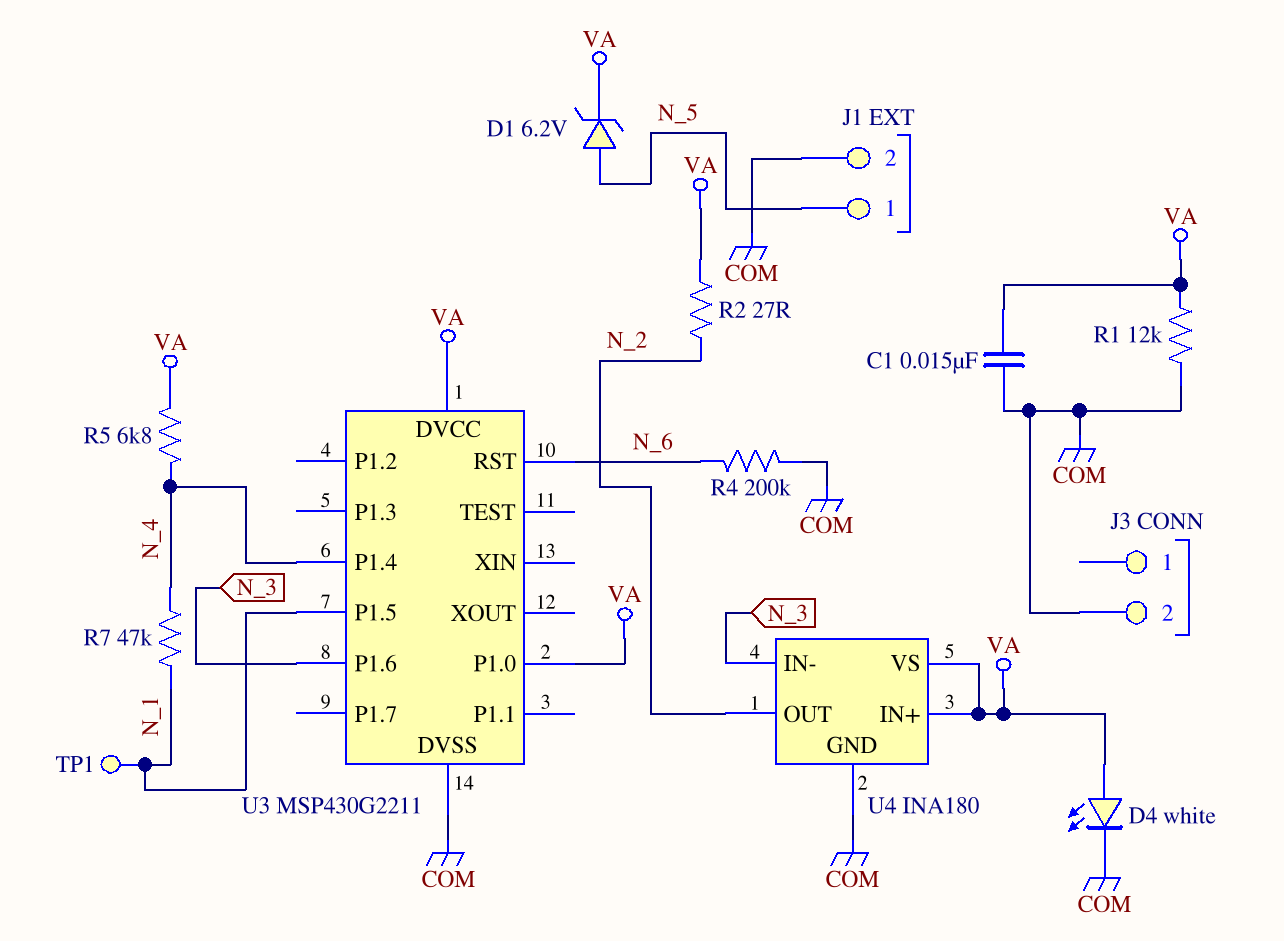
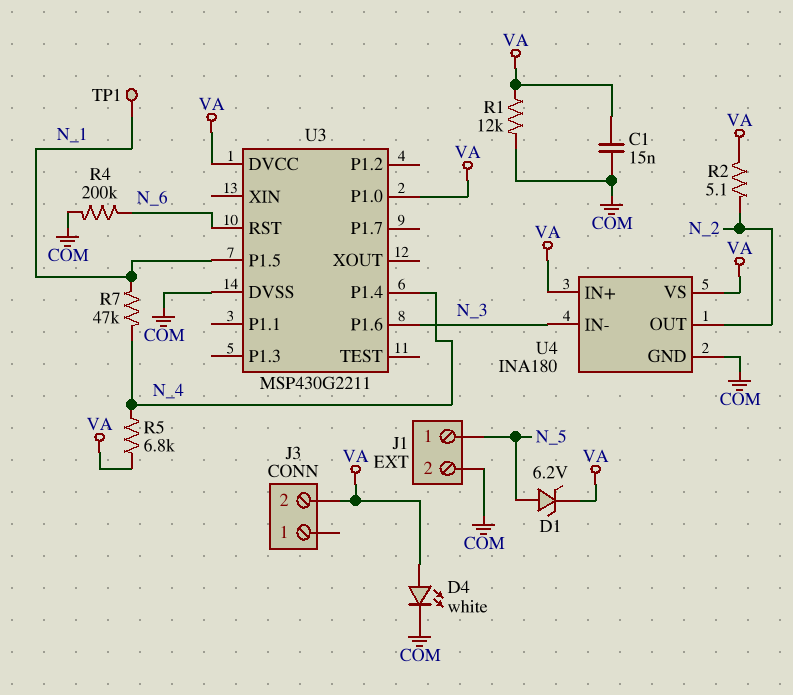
J3 pin 2: COM -> VA
R2: 27 (N_2, VA) -> 5.1 (N_2, VA)

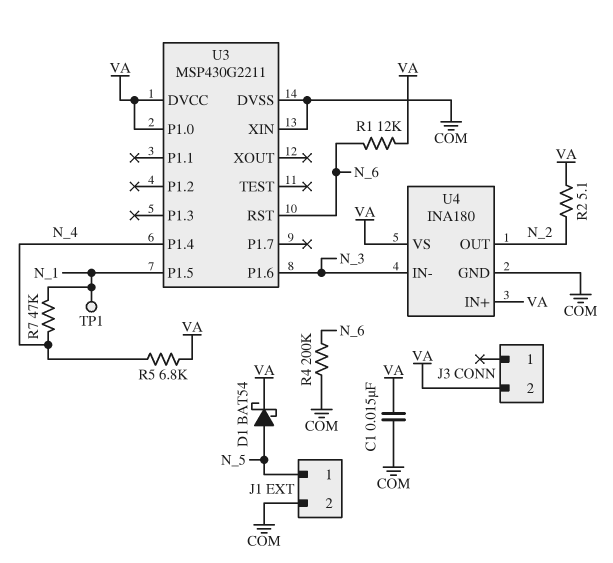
D1: zener 6.2V (A N_5, K VA) -> schottky BAT54 (A N_5, K VA)
D4: LED white (A VA, K COM) -> none
R1: 12k (COM, VA) -> 12k (N_6, VA)
U3 pin XIN: none -> COM

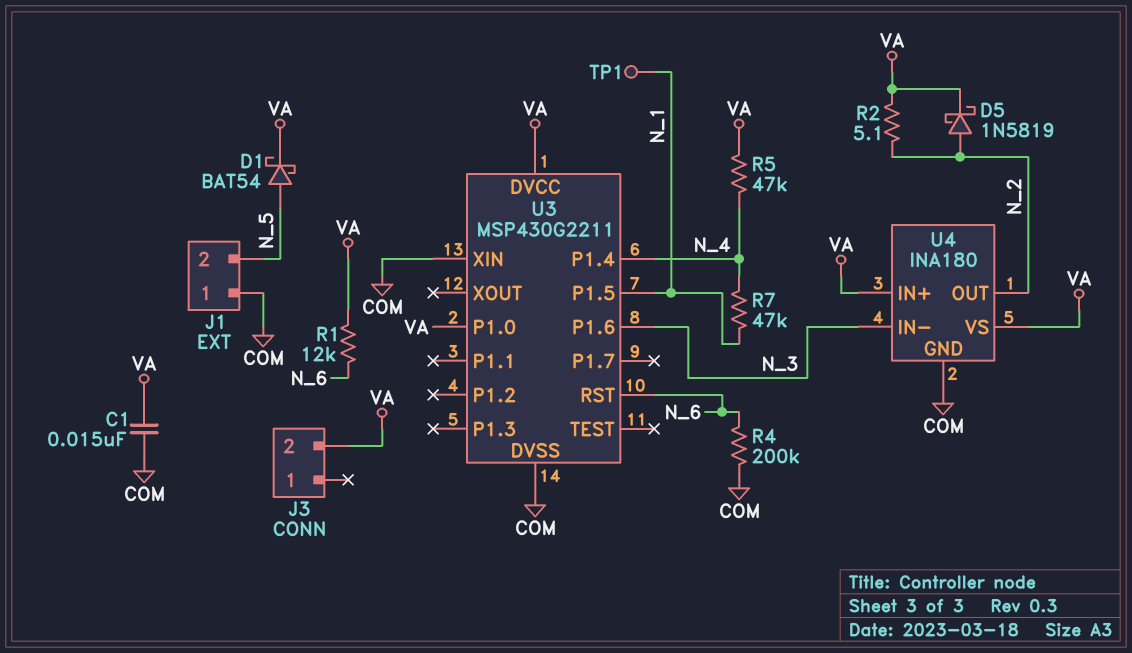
D5: none -> schottky 1N5819 (A N_2, K VA)
J1 pin 1: N_5 -> COM
J1 pin 2: COM -> N_5
R5: 6.8k (N_4, VA) -> 47k (N_4, VA)

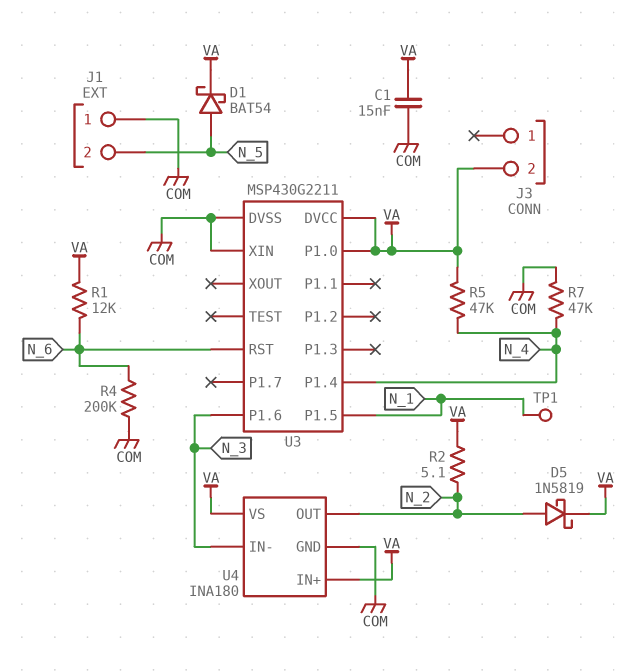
R7: 47k (N_1, N_4) -> 47k (COM, N_4)

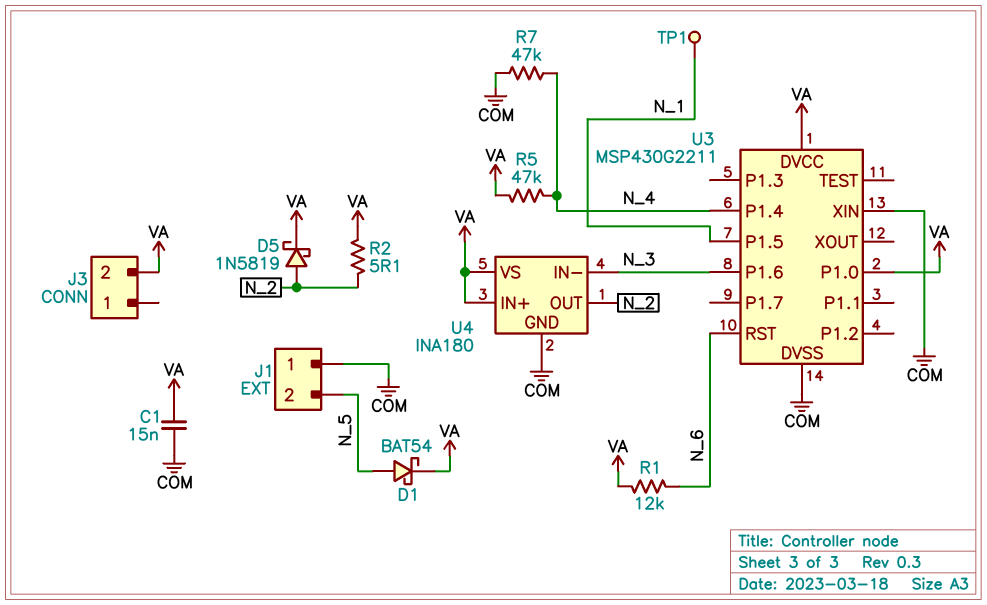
R4: 200k (COM, N_6) -> none

